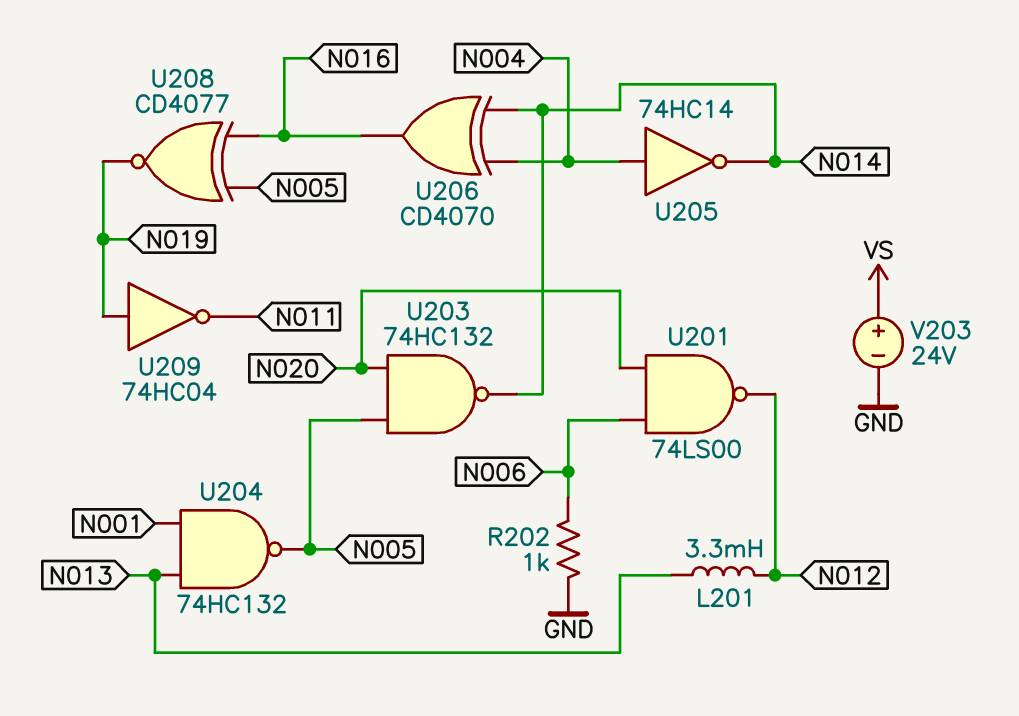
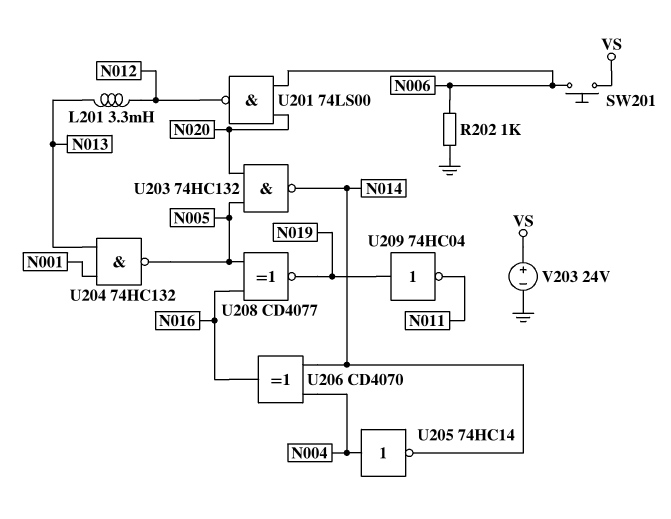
SW201: none -> button (N006, VS)

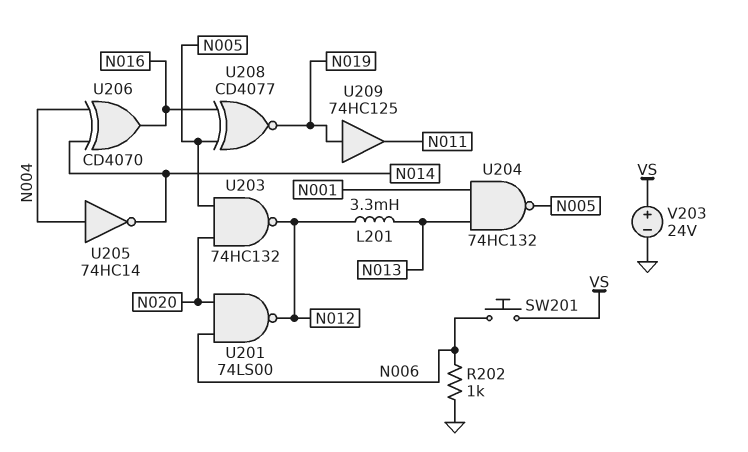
U203: NAND 74HC132 (in N005, in N020, out N014) -> NAND 74HC132 (in N005, in N020, out N012)
U209: NOT 74HC04 (in N019, out N011) -> buffer 74HC125 (in N019, out N011)

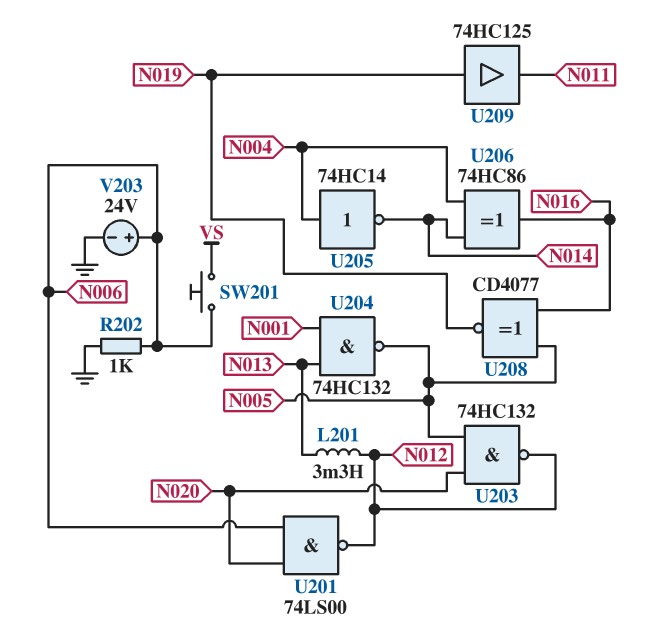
U206: XOR CD4070 (in N004, in N014, out N016) -> XOR 74HC86 (in N004, in N014, out N016)
V203: 24V (plus VS, minus GND) -> 24V (plus N006, minus GND)

